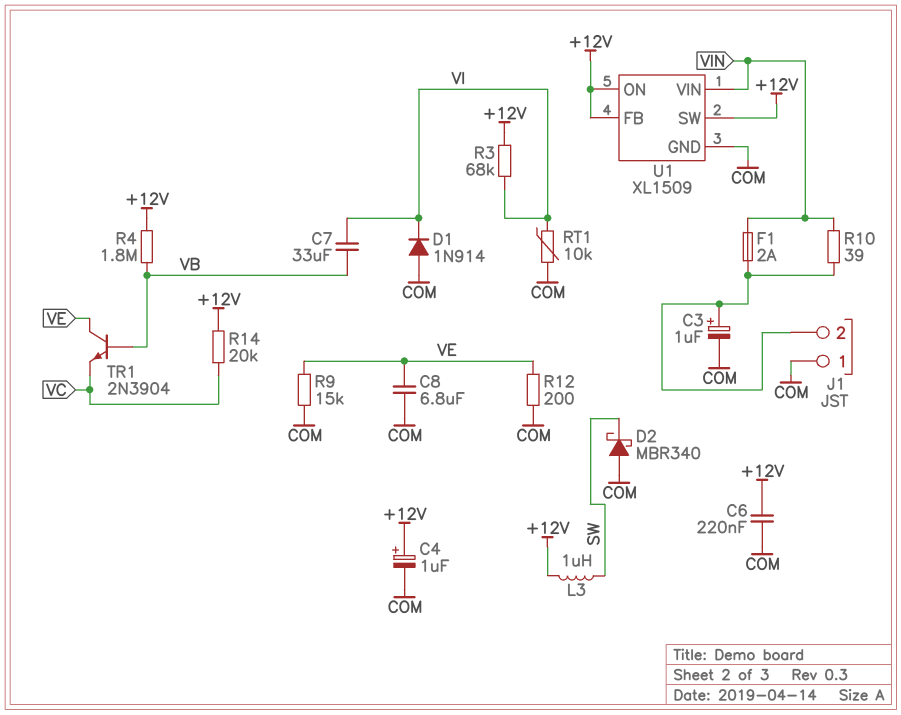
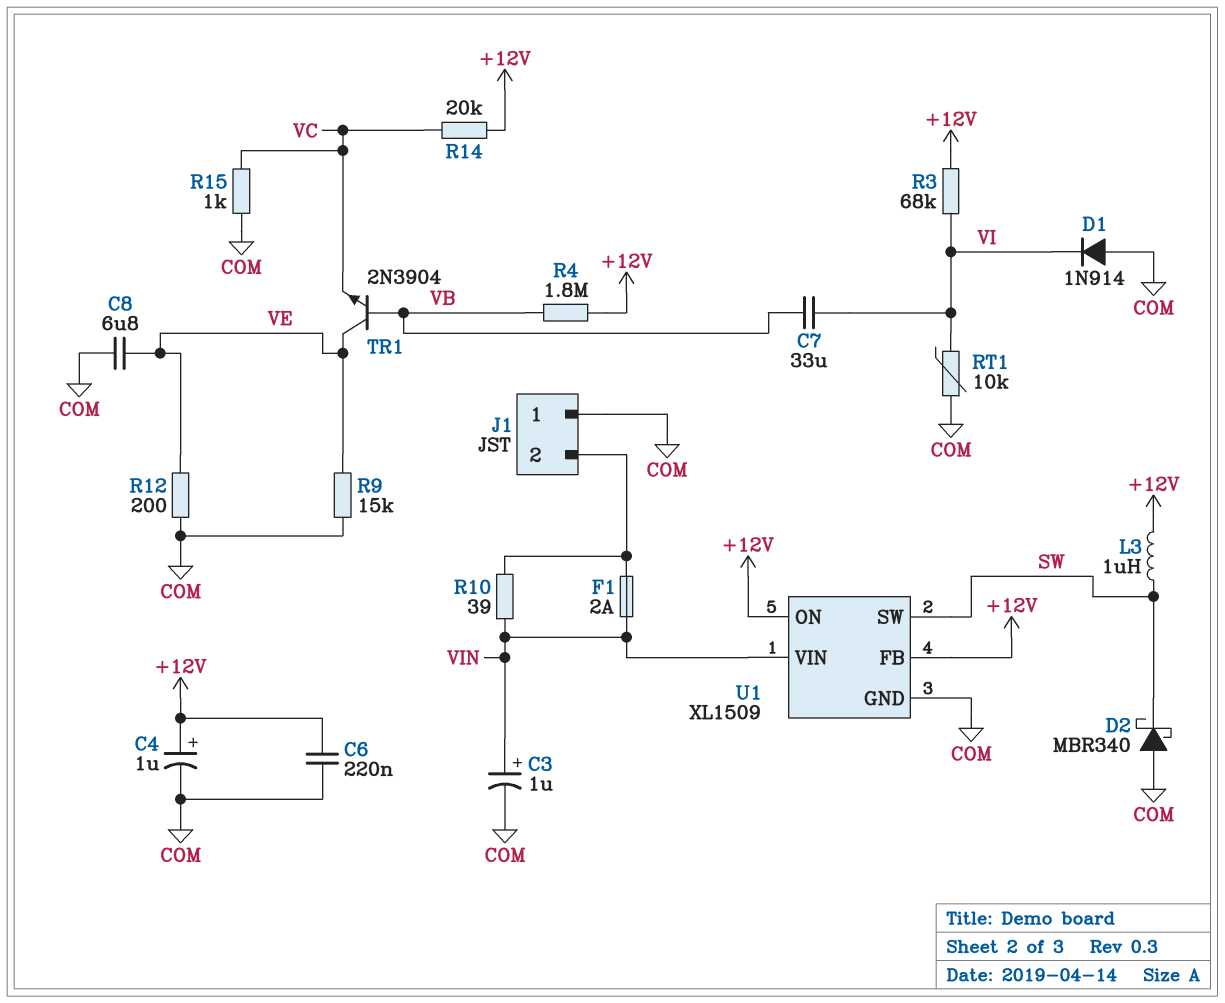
C3: 1uF (plus J1/2, minus COM) -> 1uF (plus VIN, minus COM)
R15: none -> 1k (COM, VC)
U1 pin SW: +12V -> SW

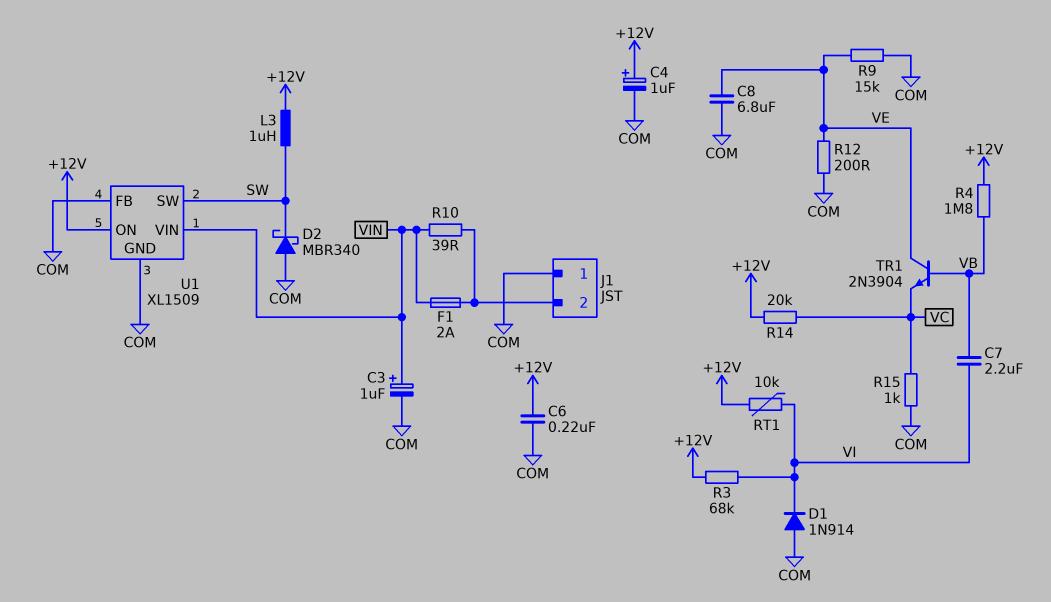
C7: 33uF (VB, VI) -> 2.2uF (VB, VI)
RT1: 10k (COM, VI) -> 10k (+12V, VI)
U1 pin FB: +12V -> COM

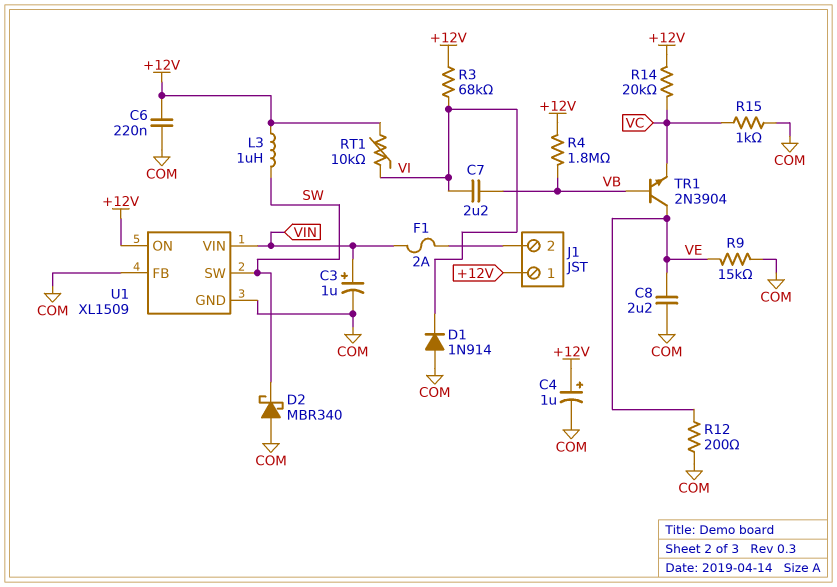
C8: 6.8uF (COM, VE) -> 2.2uF (COM, VE)
J1 pin 1: COM -> +12V
R10: 39 (J1/2, VIN) -> none

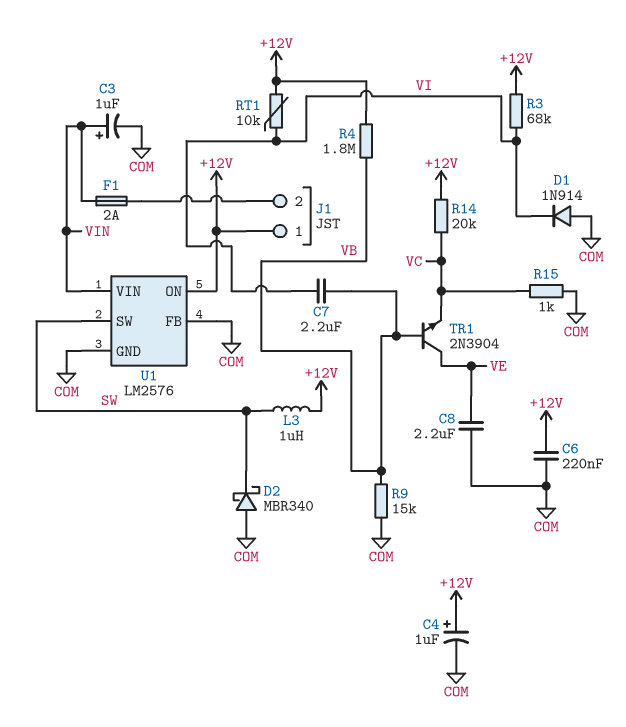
R9: 15k (COM, VE) -> 15k (COM, VB)
R12: 200 (COM, VE) -> none
U1: XL1509 -> LM2576

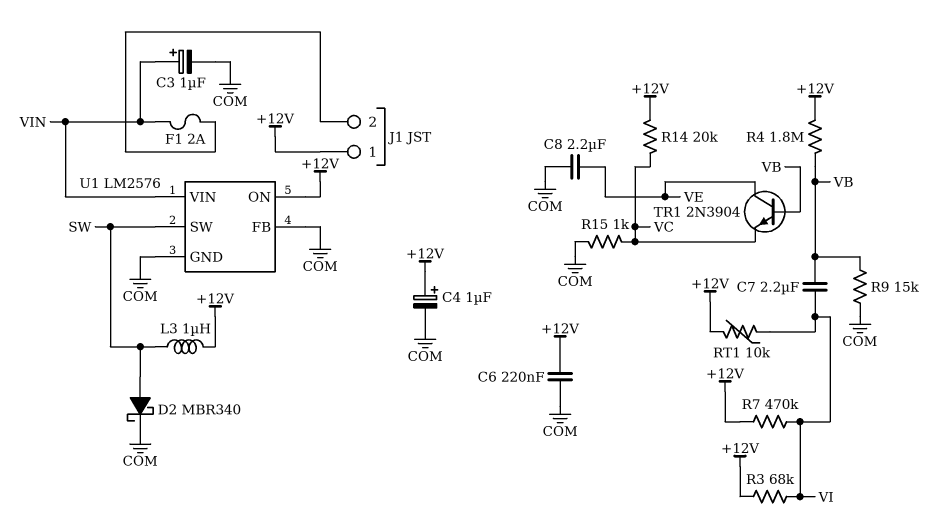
D1: diode 1N914 (A COM, K VI) -> none
D2: schottky MBR340 (A COM, K SW) -> schottky MBR340 (A SW, K COM)
R7: none -> 470k (+12V, VI)

